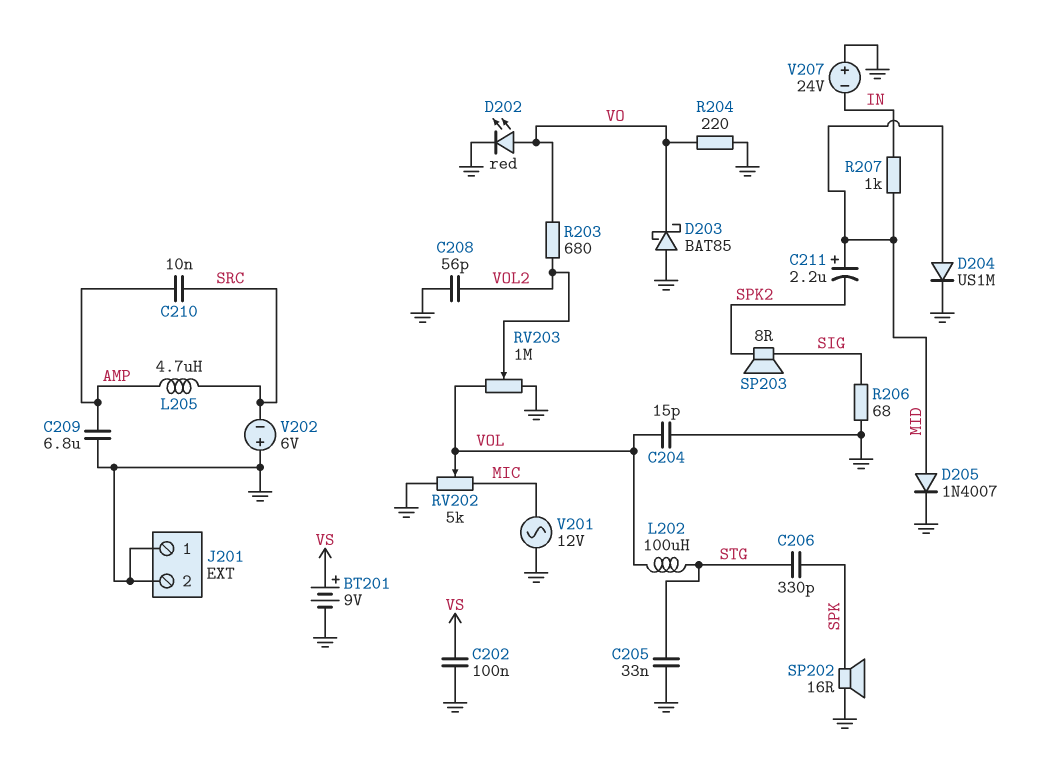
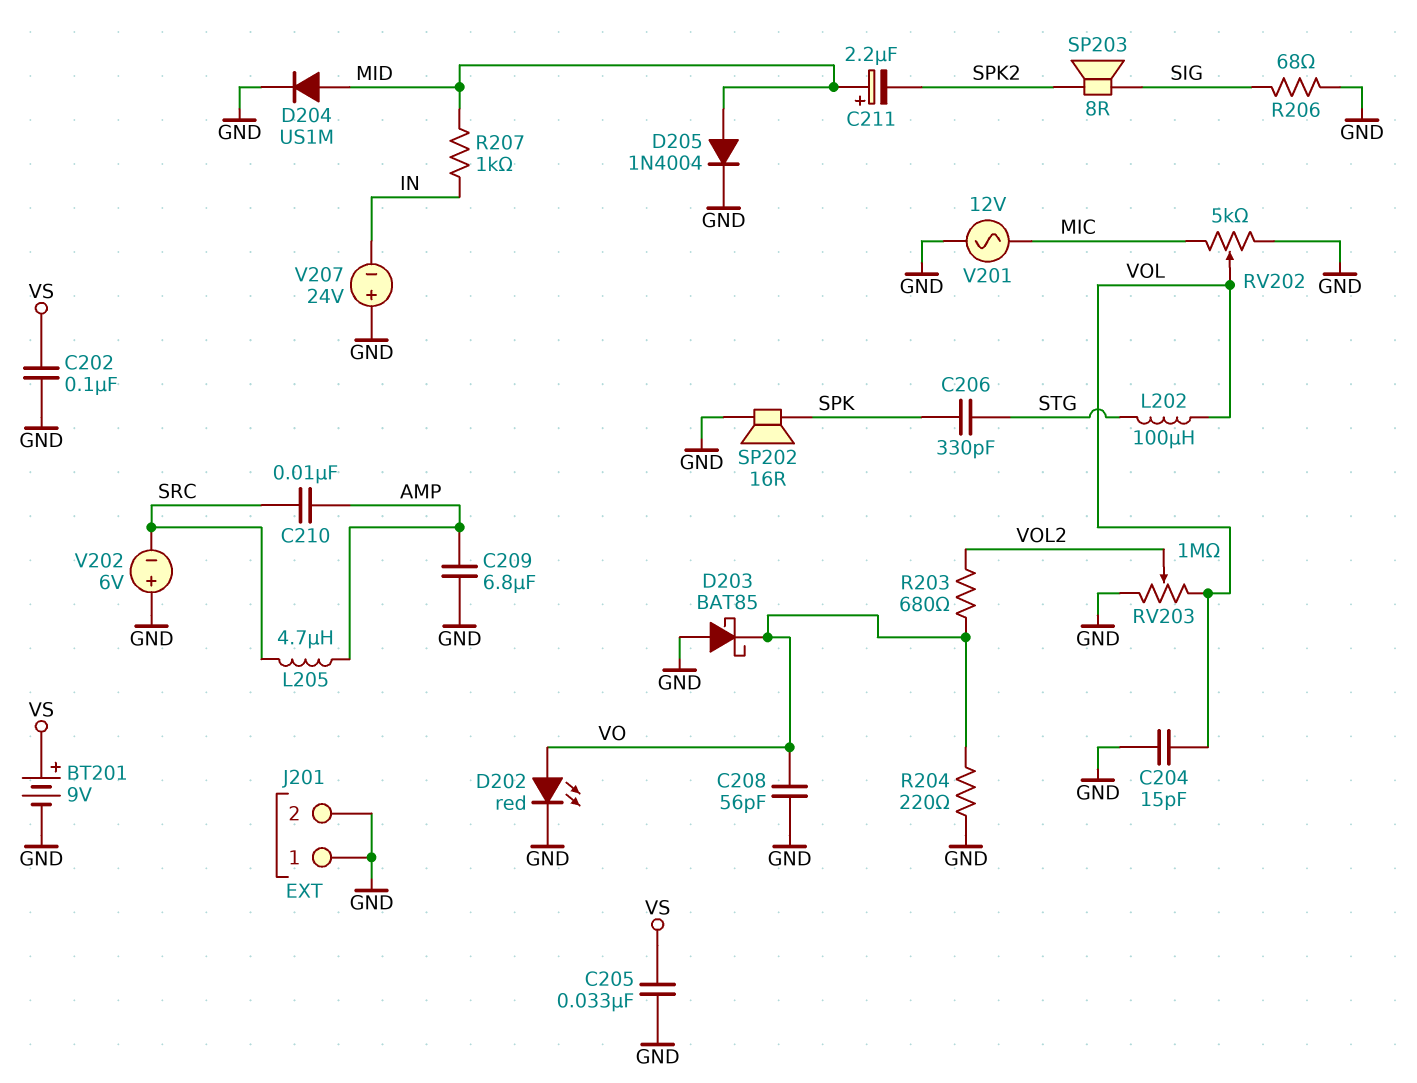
C205: 33nF (GND, STG) -> 33nF (GND, VS)
C208: 56pF (GND, VOL2) -> 56pF (GND, VO)
D205: diode 1N4007 (A MID, K GND) -> diode 1N4004 (A MID, K GND)

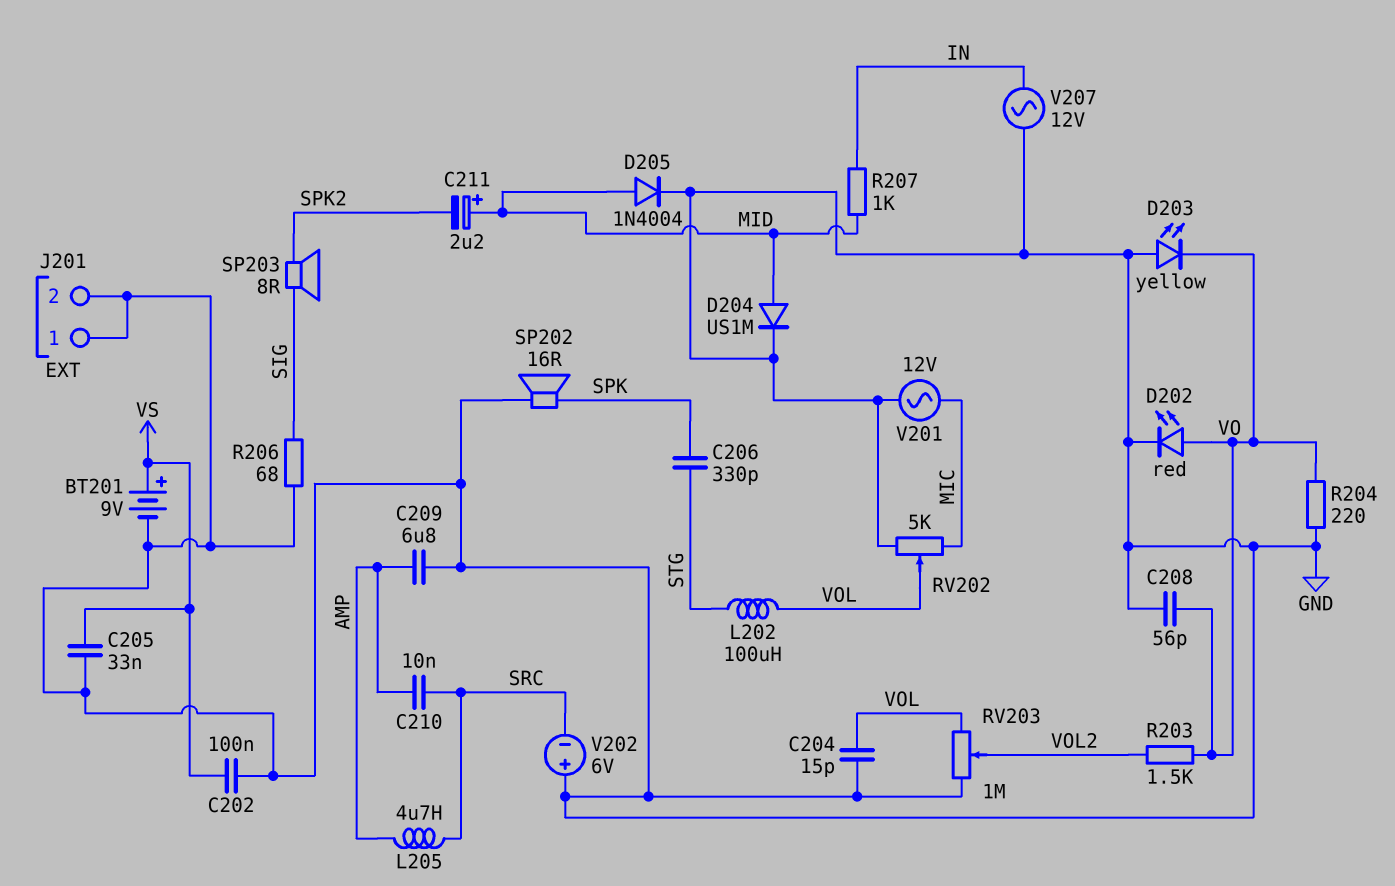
D203: schottky BAT85 (A GND, K VO) -> LED yellow (A GND, K VO)
R203: 680 (VO, VOL2) -> 1.5k (VO, VOL2)
V207: 24V (plus GND, minus IN) -> AC 12V (GND, IN)

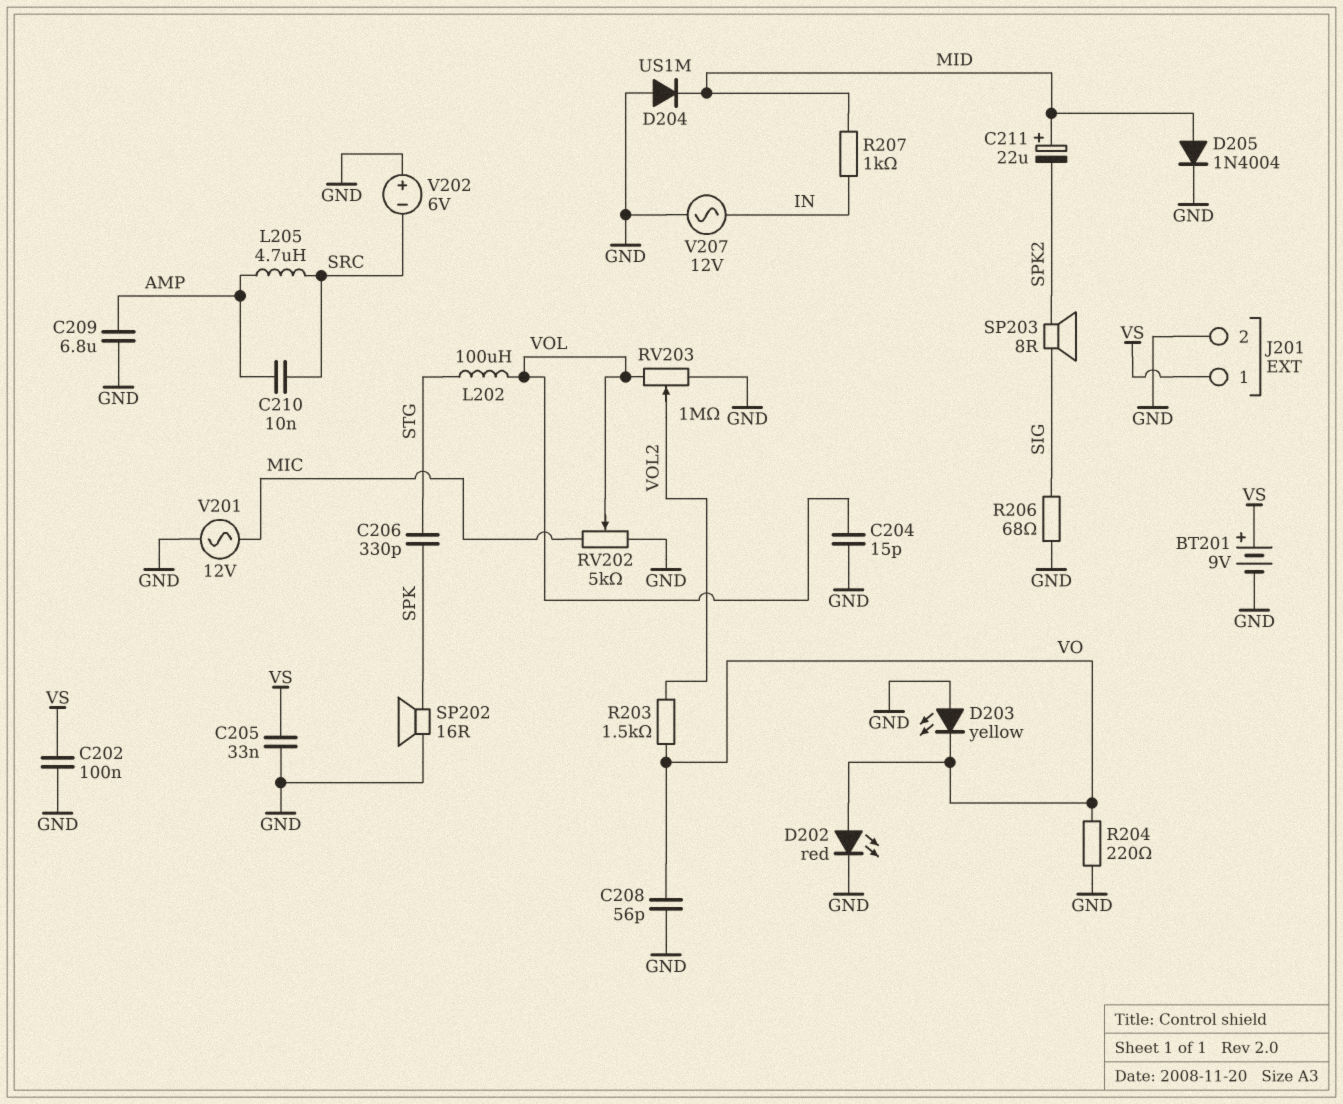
C211: 2.2uF (plus MID, minus SPK2) -> 22uF (plus MID, minus SPK2)
D204: diode US1M (A MID, K GND) -> diode US1M (A GND, K MID)
J201 pin 1: GND -> VS

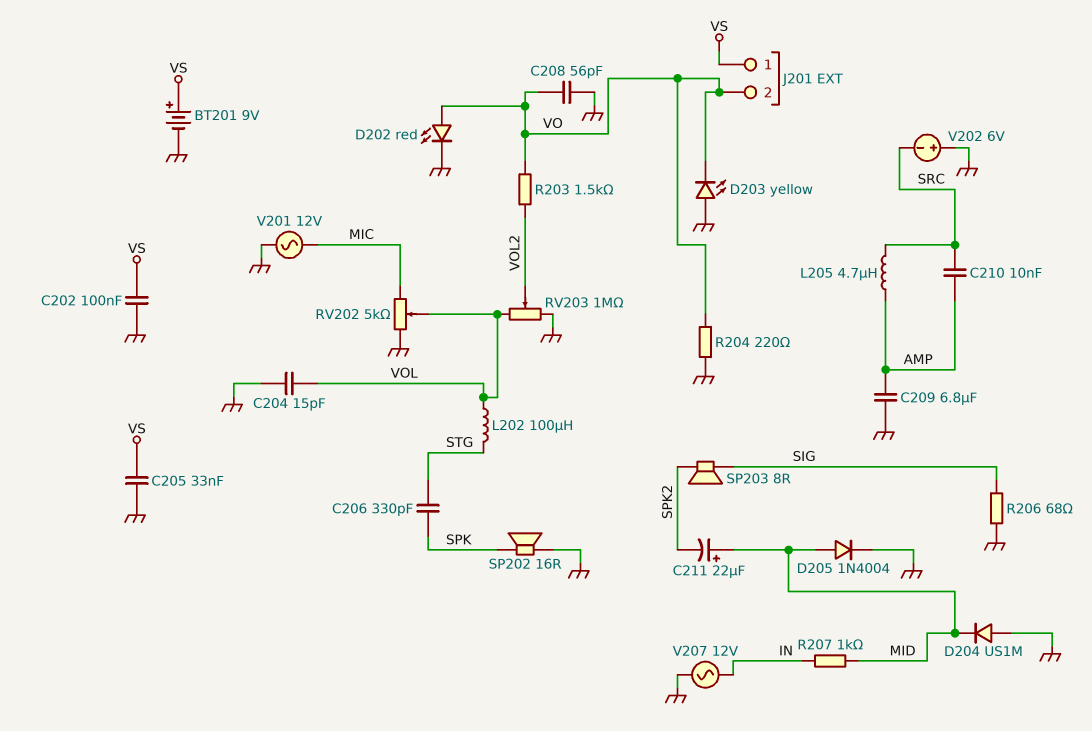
J201 pin 2: GND -> VO

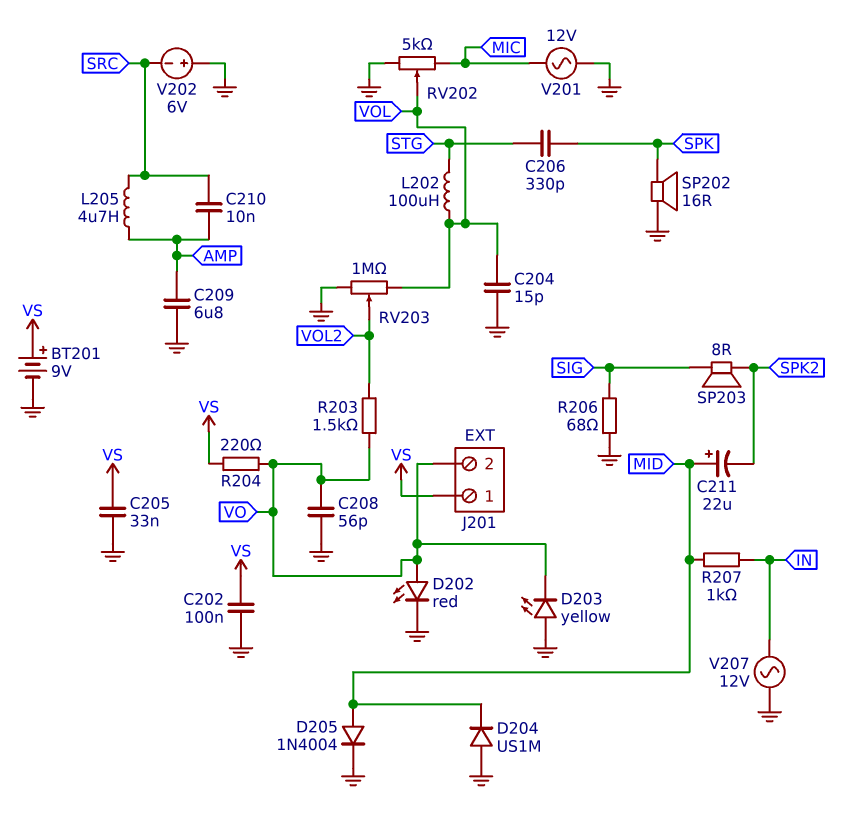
R204: 220 (GND, VO) -> 220 (VO, VS)

